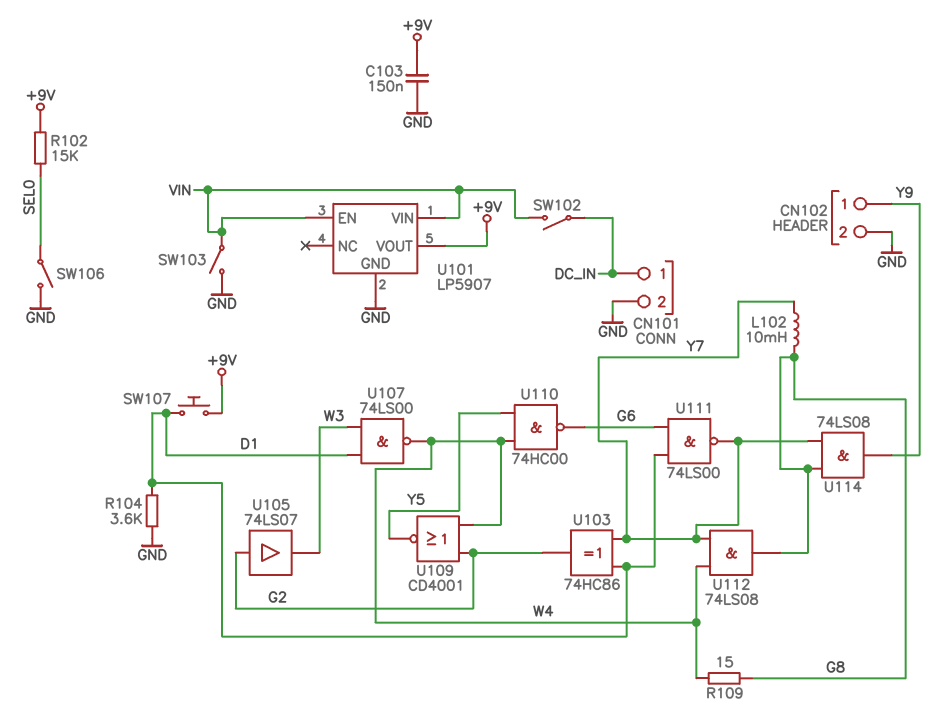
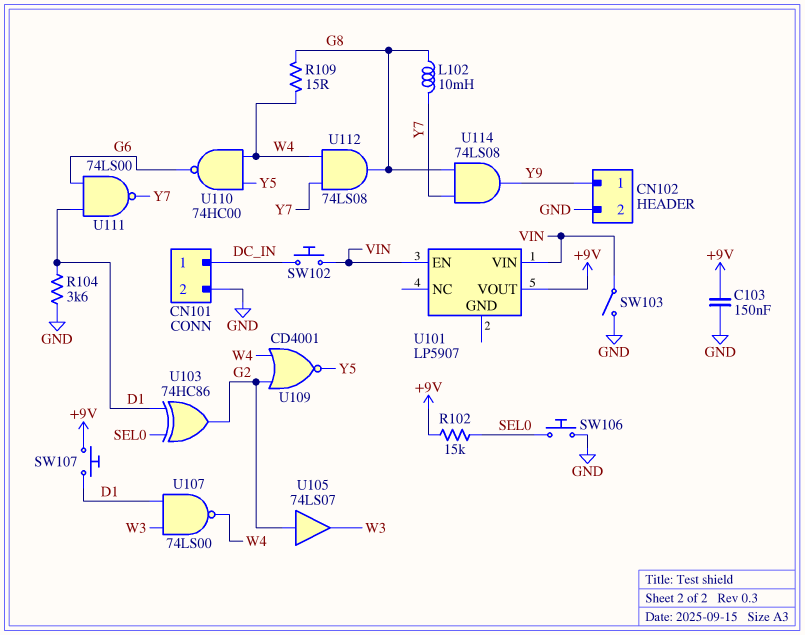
SW102: switch (DC_IN, VIN) -> button (DC_IN, VIN)
SW106: switch (GND, SEL0) -> button (GND, SEL0)
U101 pin GND: GND -> none
U103: XOR 74HC86 (in D1, in Y7, out G2) -> XOR 74HC86 (in D1, in SEL0, out G2)

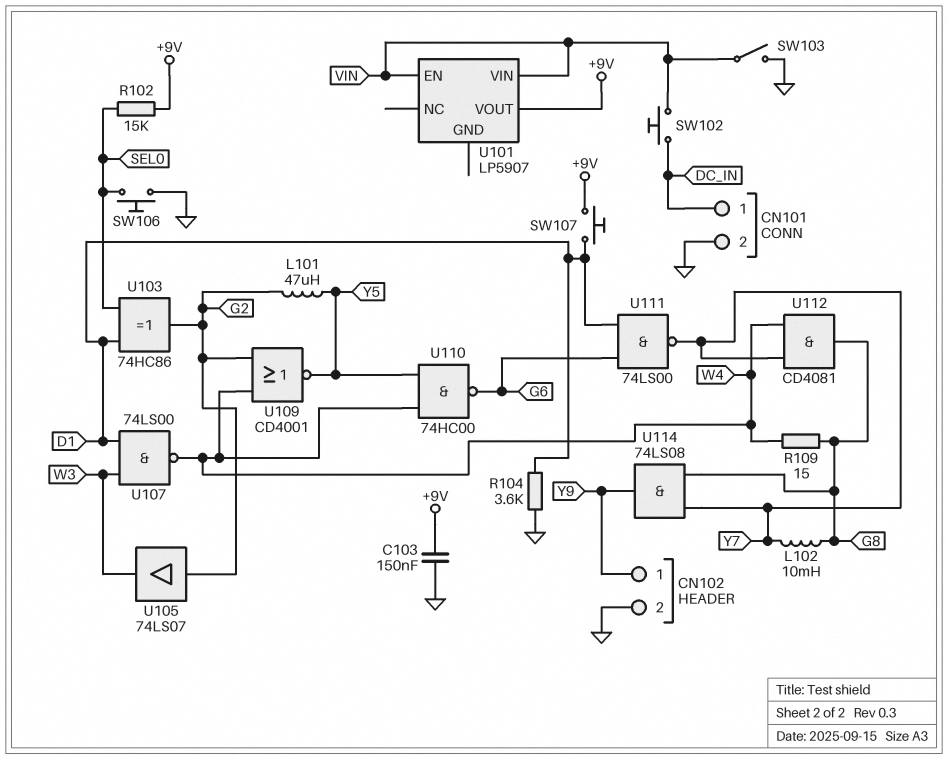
L101: none -> 47uH (G2, Y5)
U112: AND 74LS08 (in W4, in Y7, out G8) -> AND CD4081 (in W4, in Y7, out G8)

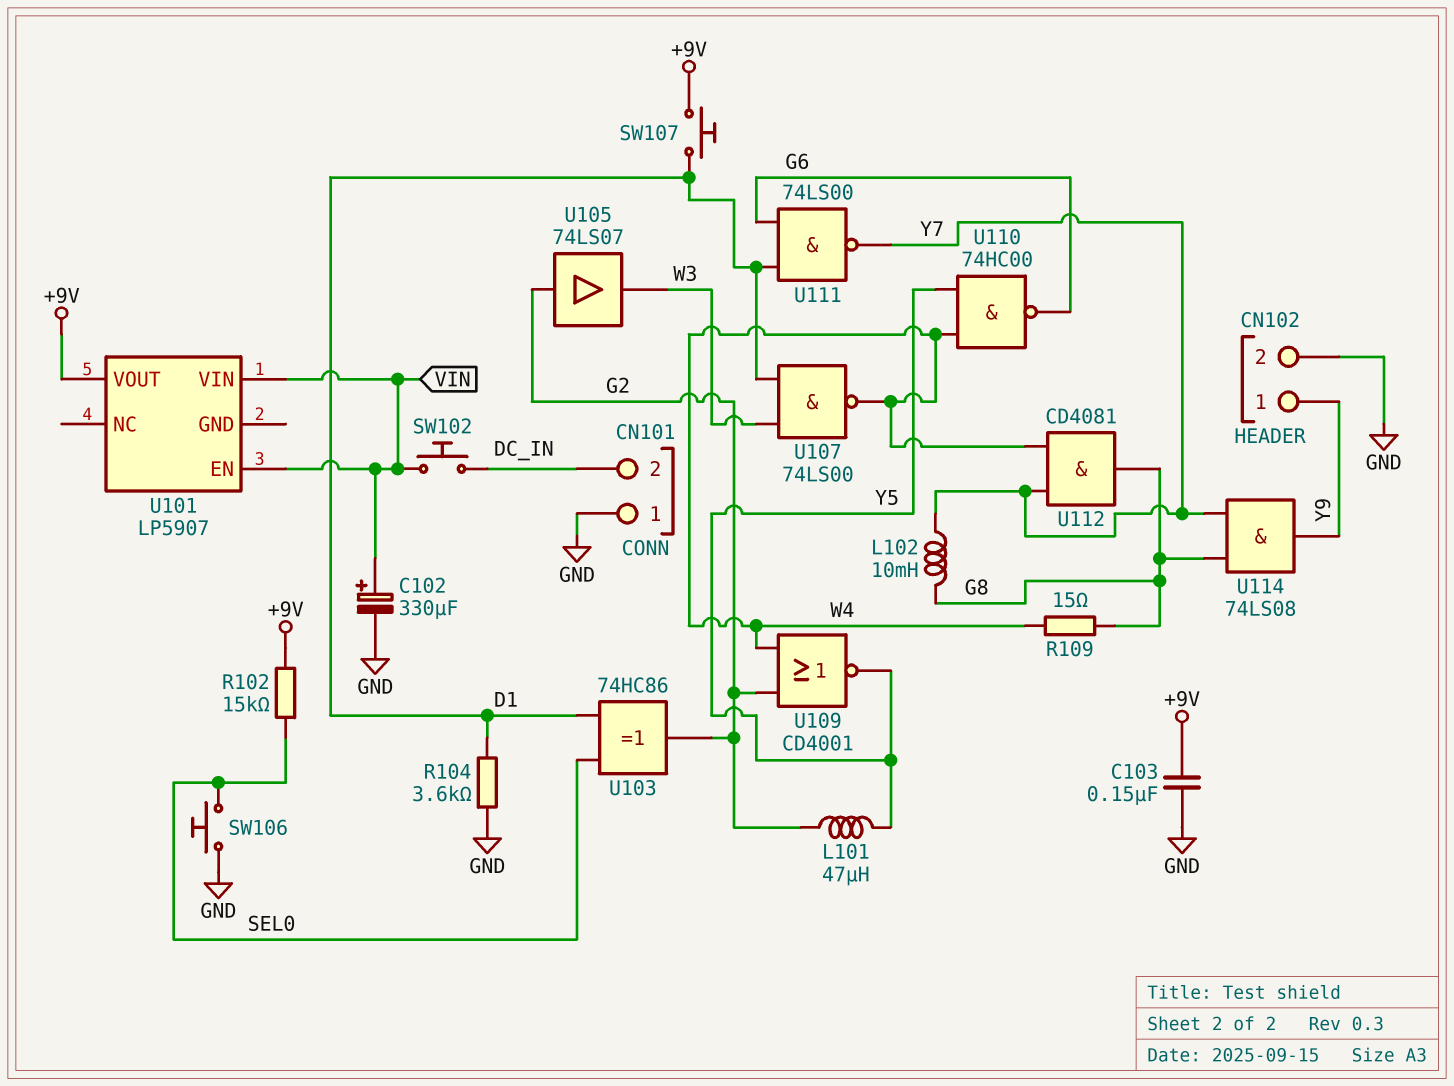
C102: none -> 330uF (plus VIN, minus GND)
CN101 pin 1: DC_IN -> GND
CN101 pin 2: GND -> DC_IN
SW103: switch (GND, VIN) -> none

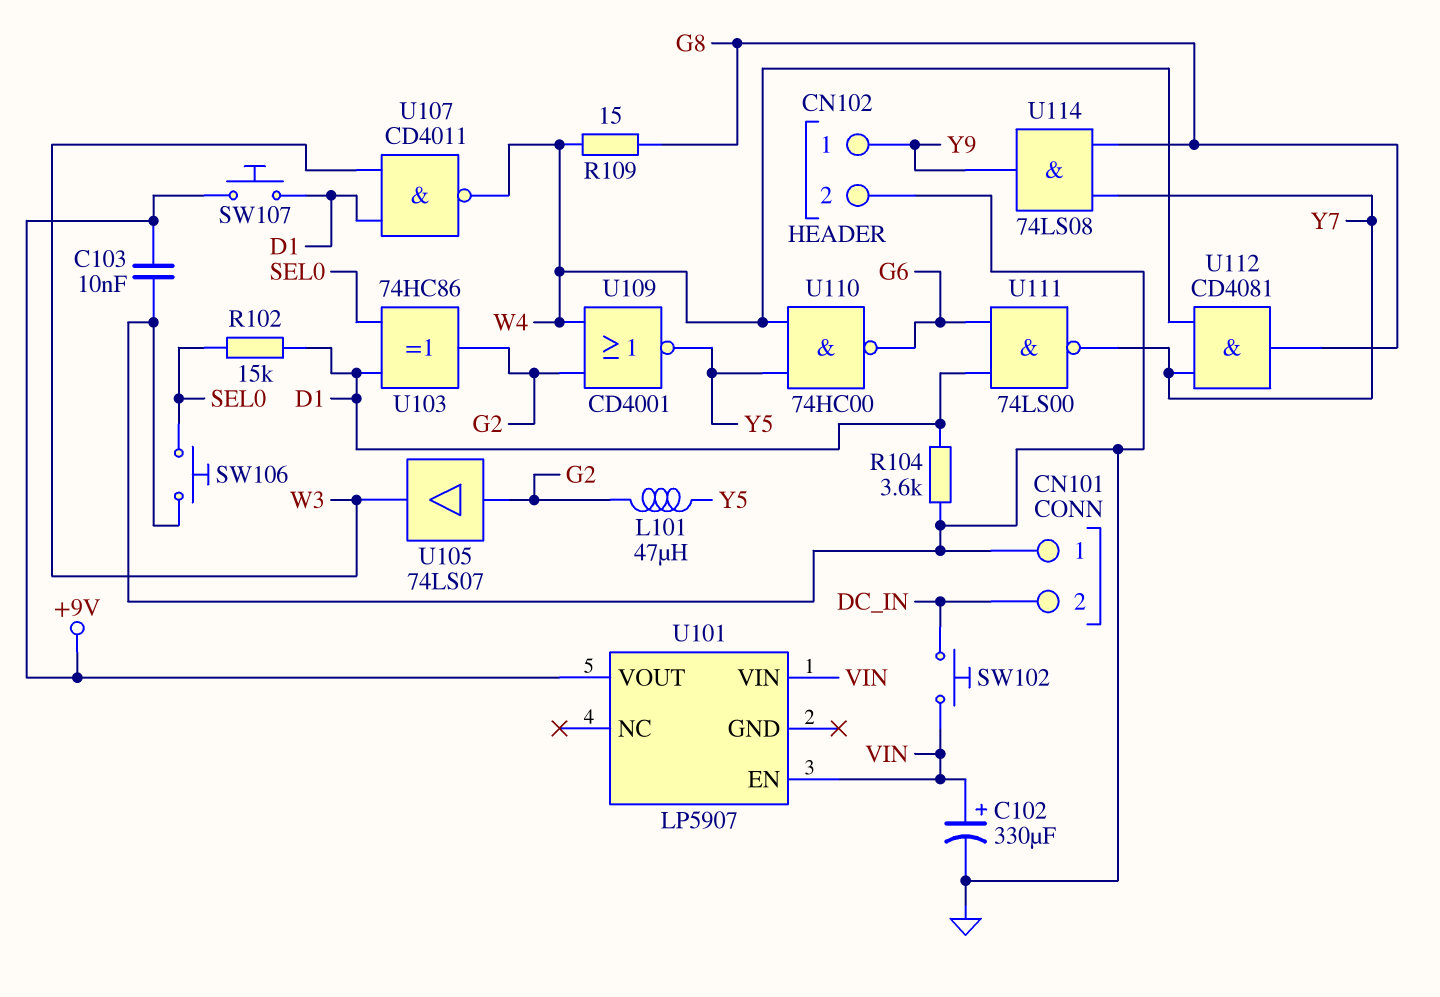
C103: 150nF (+9V, GND) -> 10nF (+9V, GND)
L102: 10mH (G8, Y7) -> none
R102: 15k (+9V, SEL0) -> 15k (D1, SEL0)
U107: NAND 74LS00 (in D1, in W3, out W4) -> NAND CD4011 (in D1, in W3, out W4)

